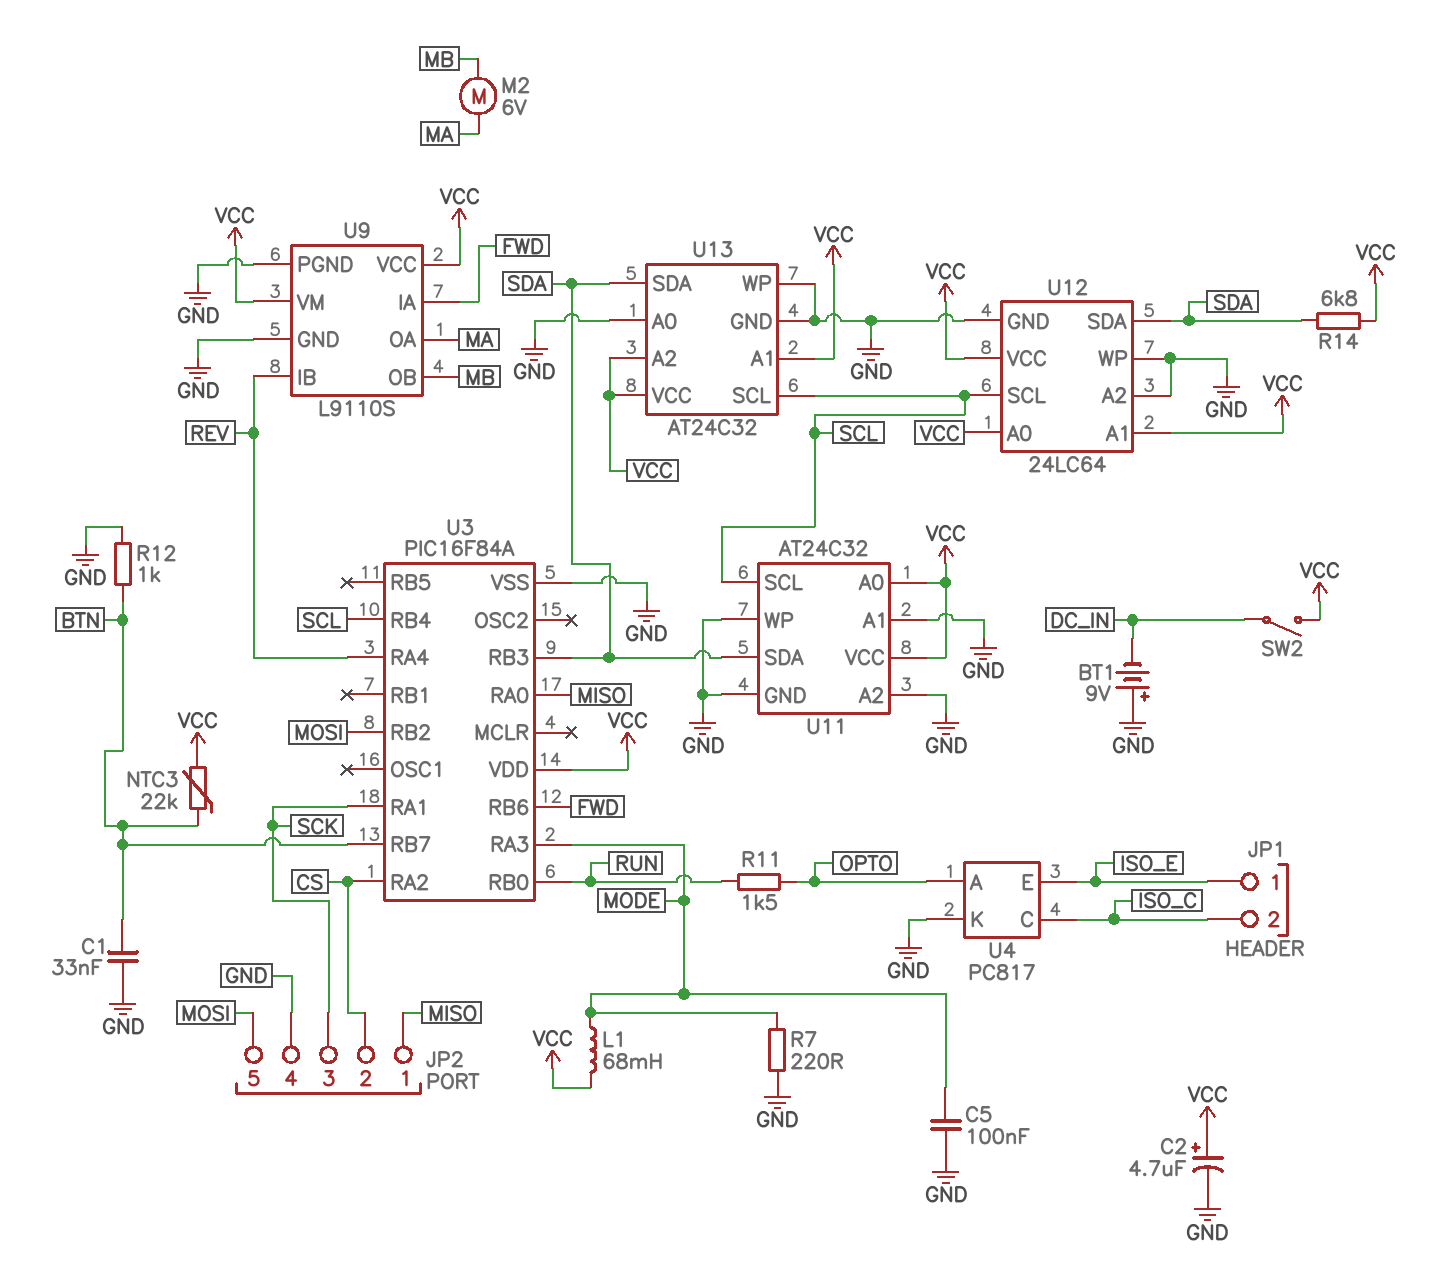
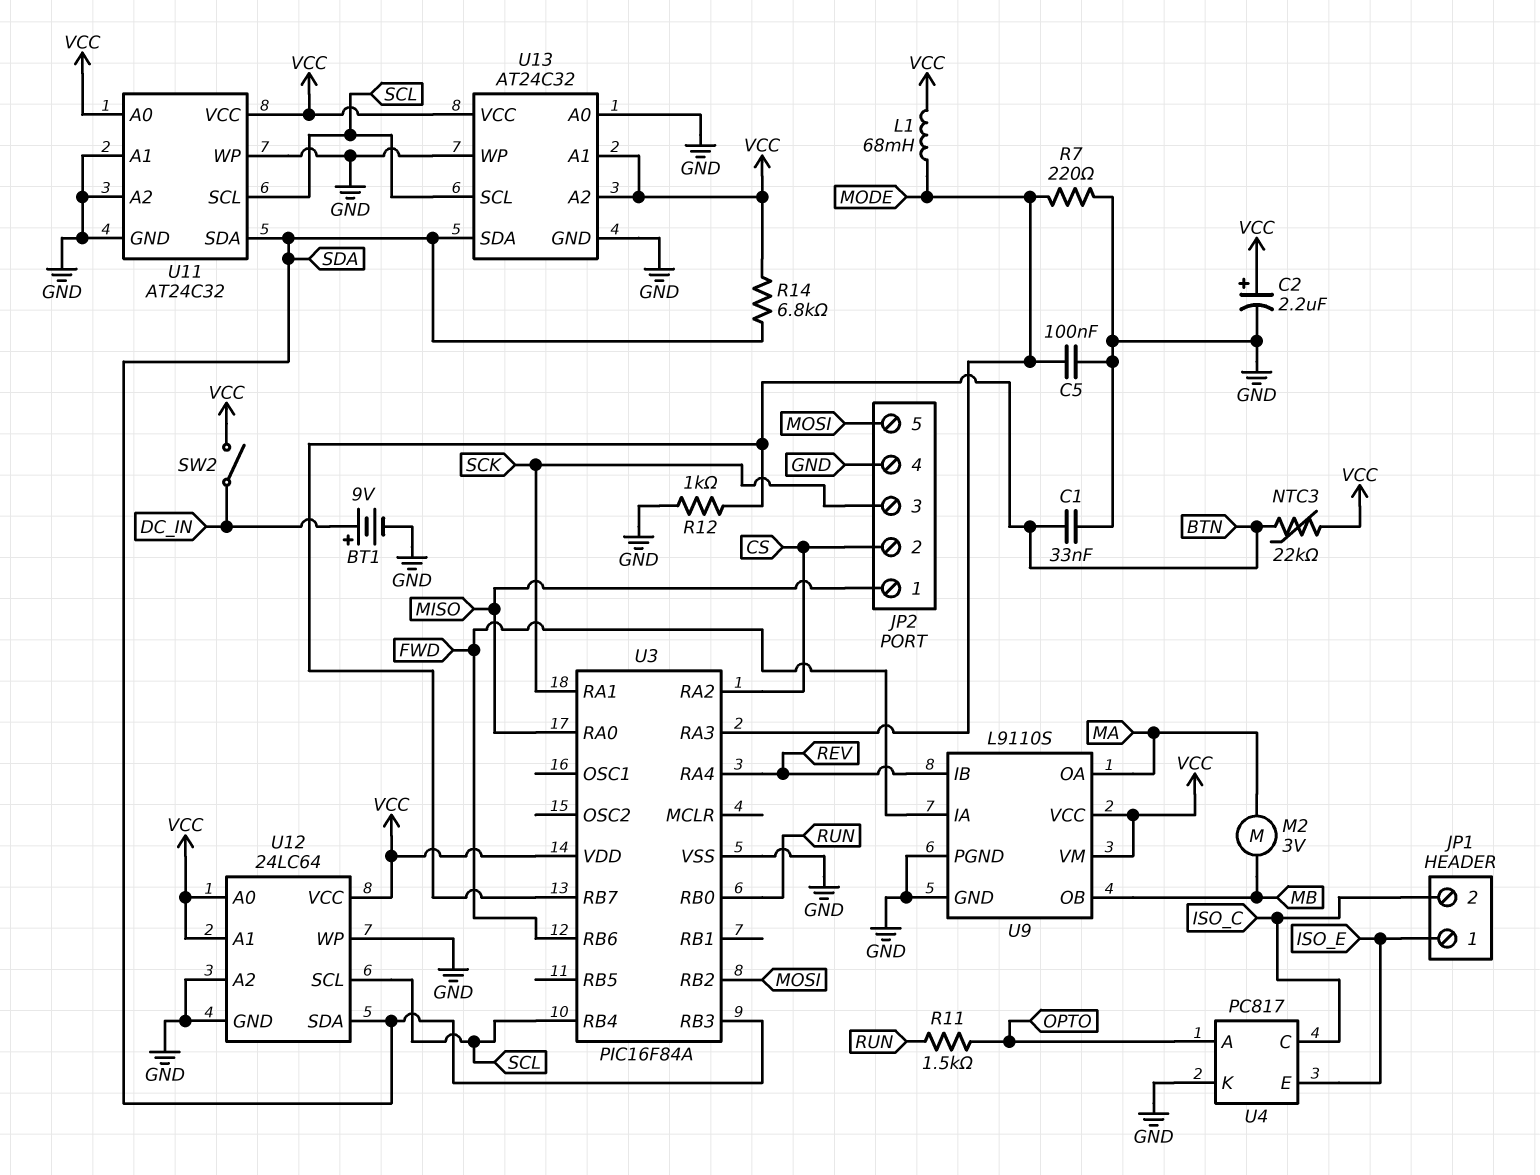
BT1: 9V (plus GND, minus DC_IN) -> 9V (plus DC_IN, minus GND)
C2: 4.7uF (plus VCC, minus GND) -> 2.2uF (plus VCC, minus GND)
M2: motor 6V (MA, MB) -> motor 3V (MA, MB)

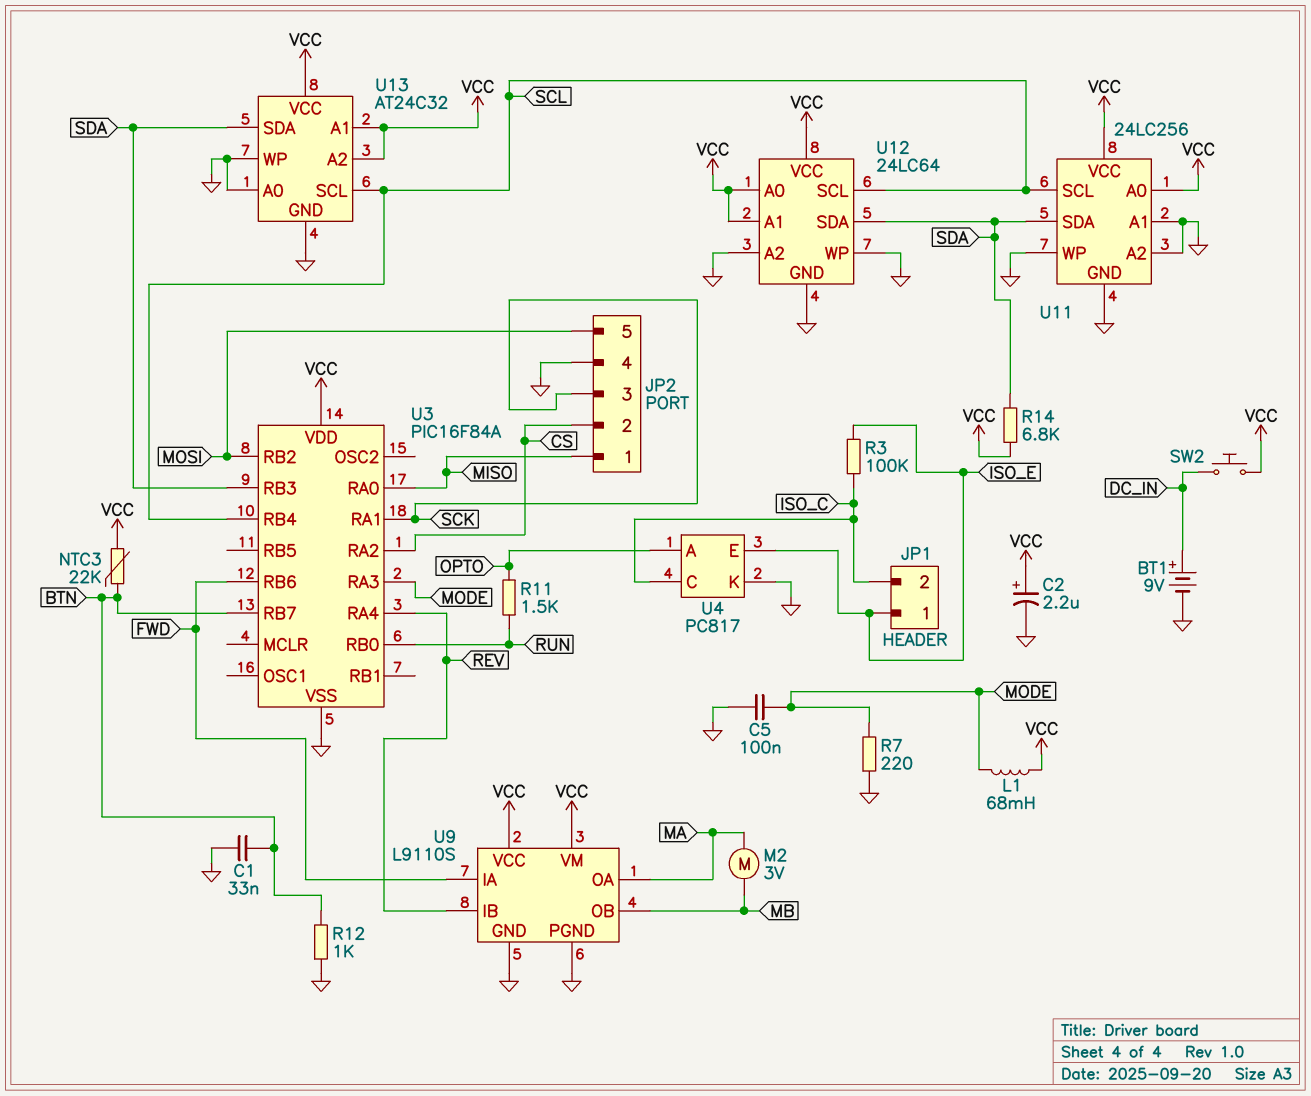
R3: none -> 100k (ISO_C, ISO_E)
SW2: switch (DC_IN, VCC) -> button (DC_IN, VCC)
U11: AT24C32 -> 24LC256

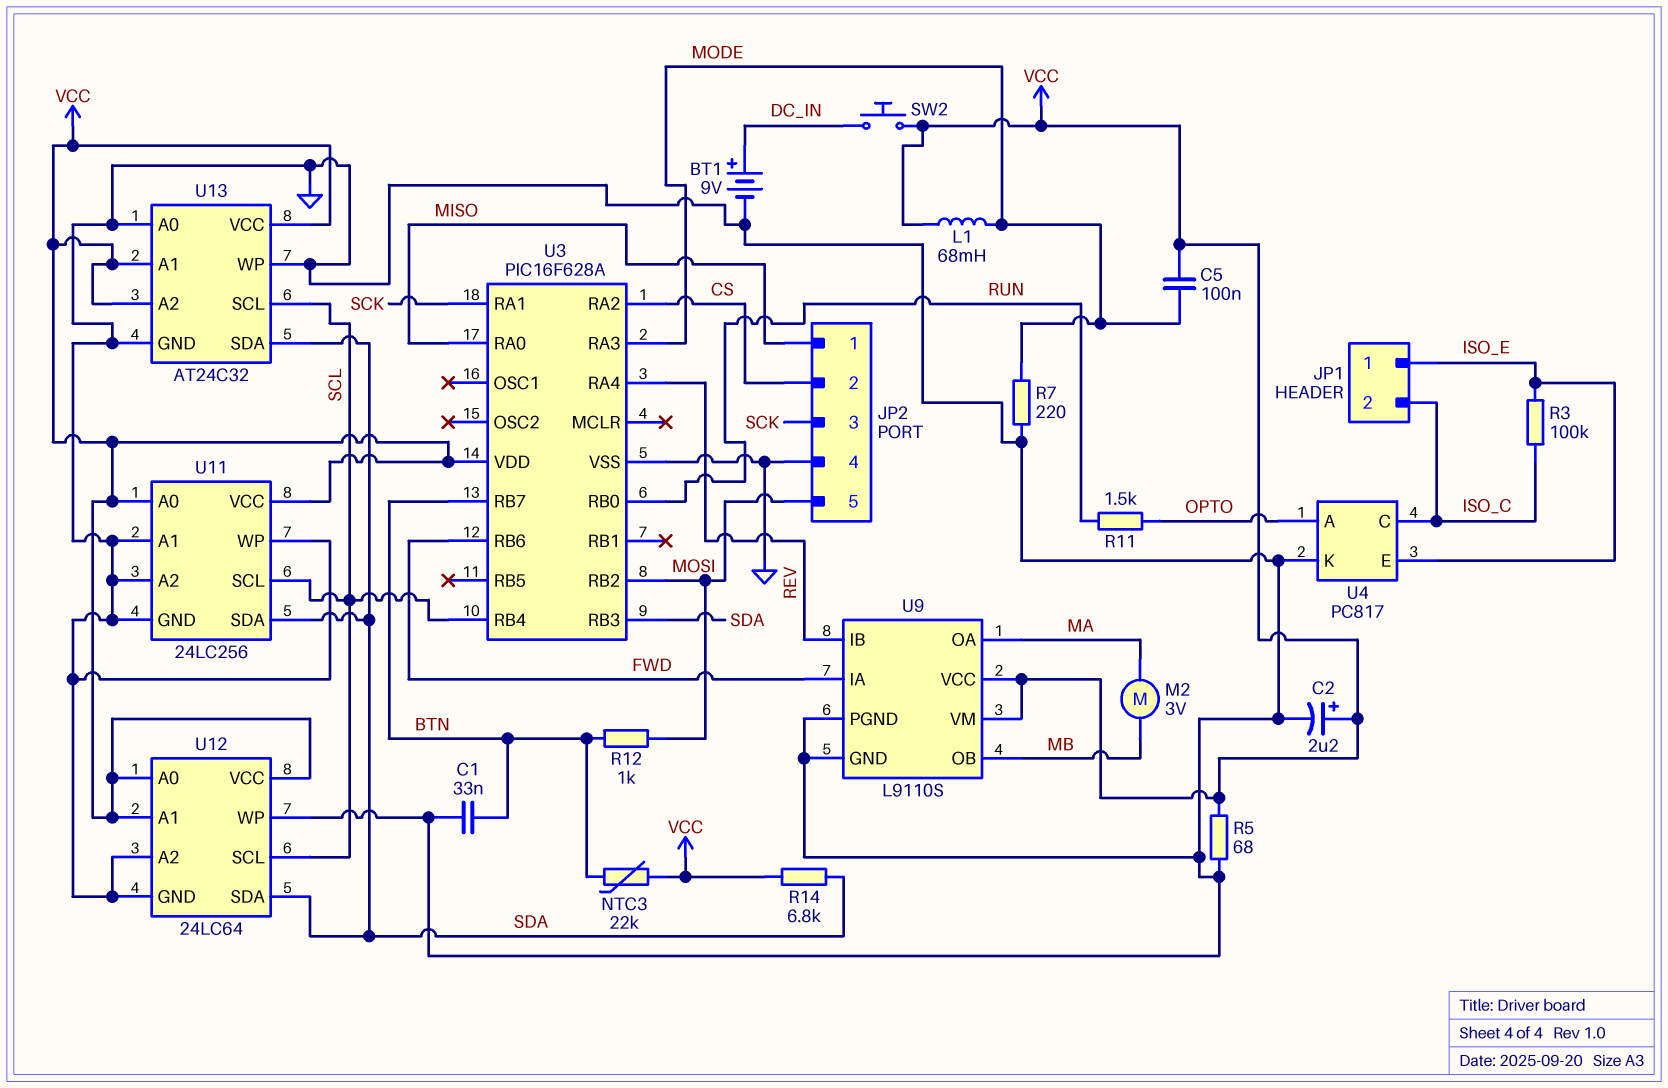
C5: 100nF (GND, MODE) -> 100nF (MODE, VCC)
R5: none -> 68 (GND, VCC)
R12: 1k (BTN, GND) -> 1k (BTN, MOSI)
U3: PIC16F84A -> PIC16F628A

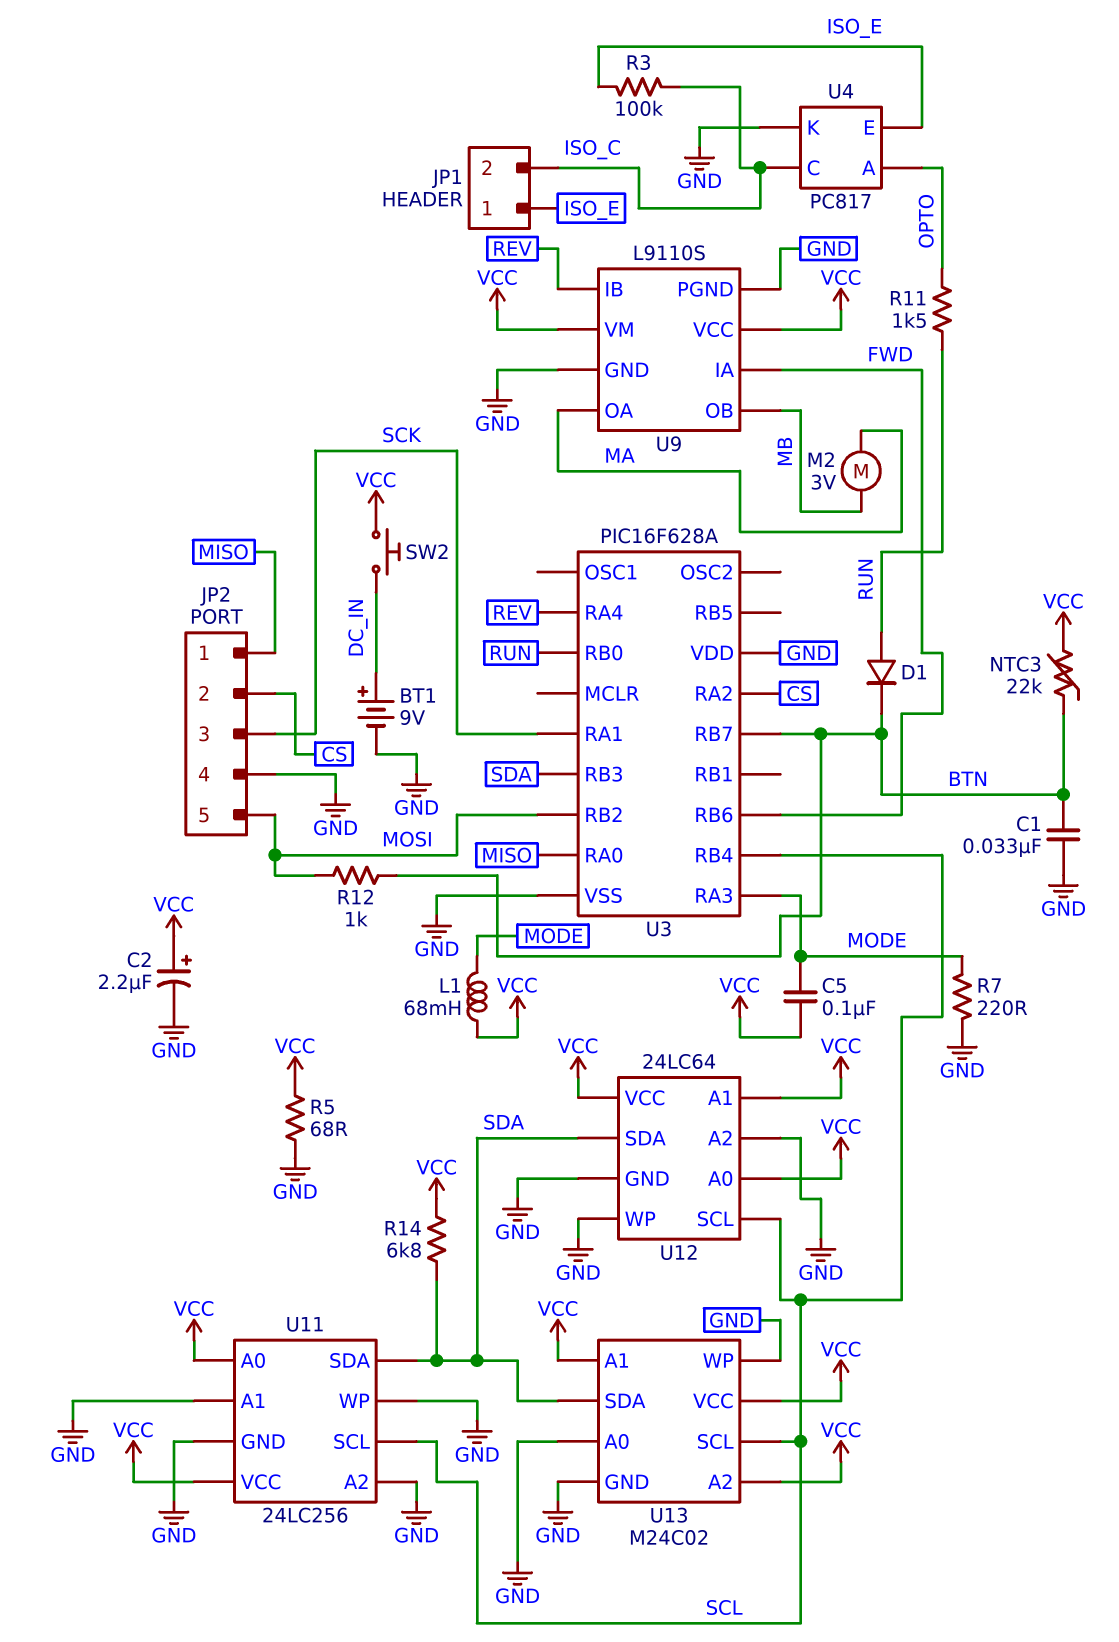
D1: none -> diode (A RUN, K BTN)
U3 pin VDD: VCC -> GND
U13: AT24C32 -> M24C02

